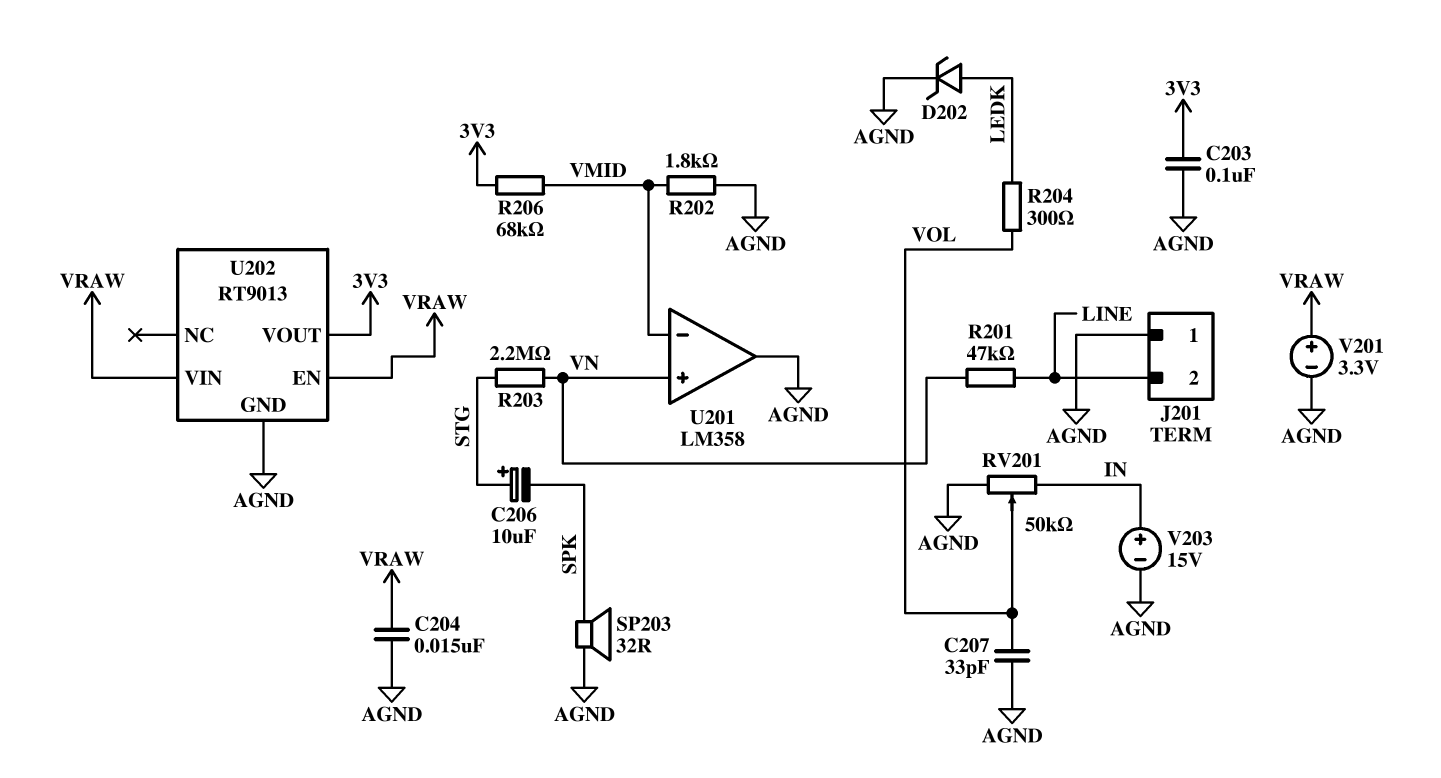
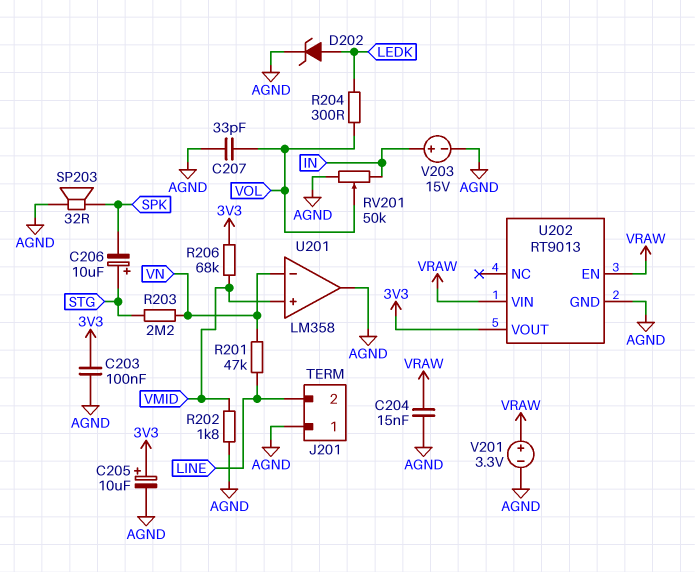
C205: none -> 10uF (plus 3V3, minus AGND)
U201 pin in+: VN -> VMID
U201 pin in-: VMID -> VN

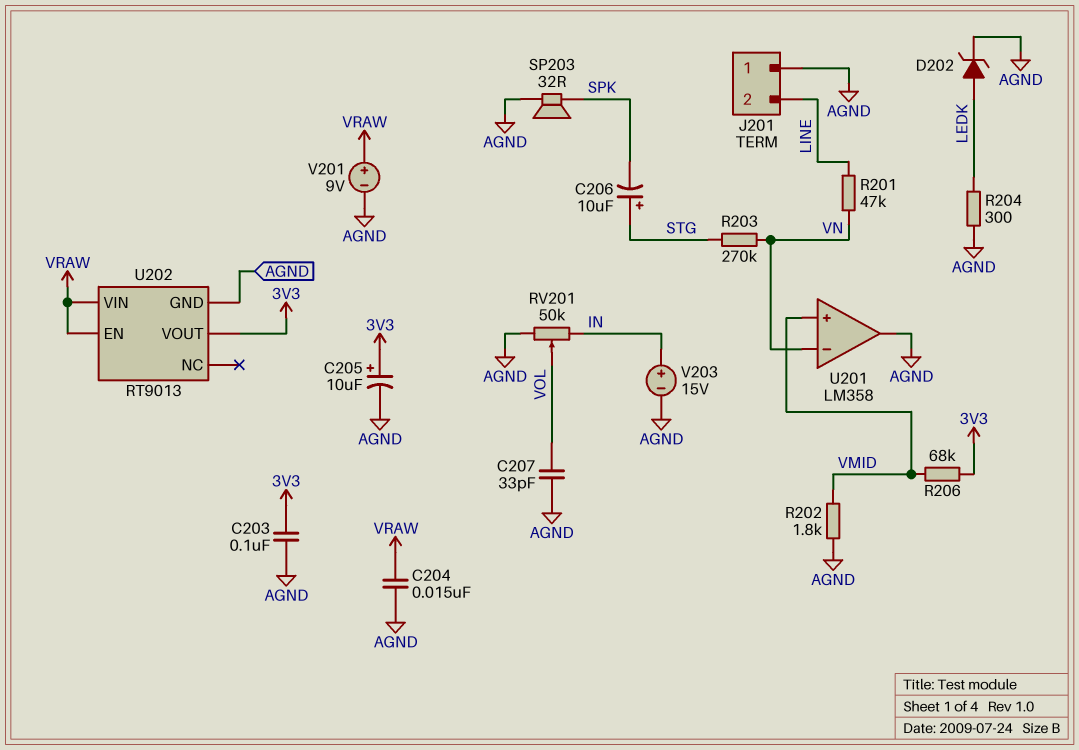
R203: 2.2M (STG, VN) -> 270k (STG, VN)
R204: 300 (LEDK, VOL) -> 300 (AGND, LEDK)
V201: 3.3V (plus VRAW, minus AGND) -> 9V (plus VRAW, minus AGND)

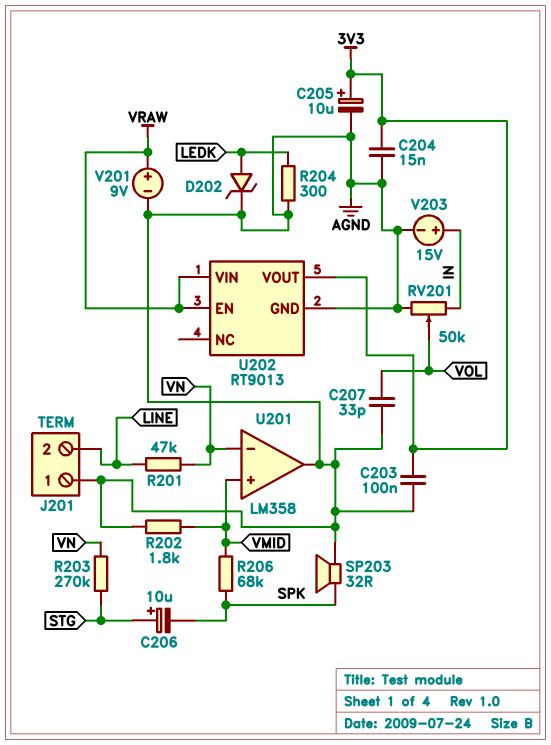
C204: 15nF (AGND, VRAW) -> 15nF (3V3, AGND)
R206: 68k (3V3, VMID) -> 68k (SPK, VMID)

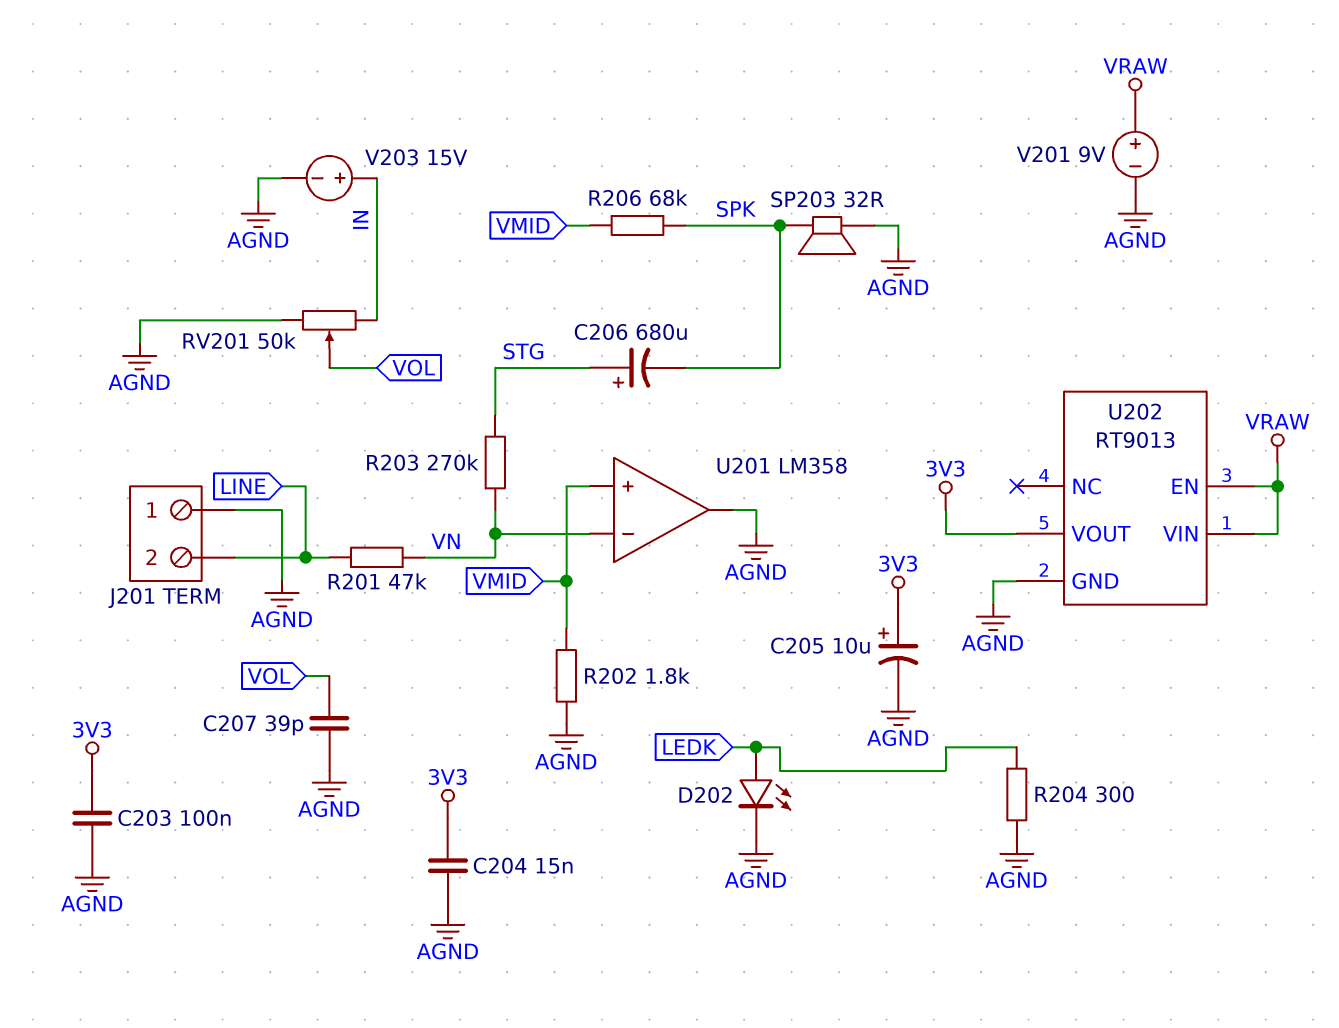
C206: 10uF (plus STG, minus SPK) -> 680uF (plus STG, minus SPK)
C207: 33pF (AGND, VOL) -> 39pF (AGND, VOL)
D202: zener (A LEDK, K AGND) -> LED (A LEDK, K AGND)

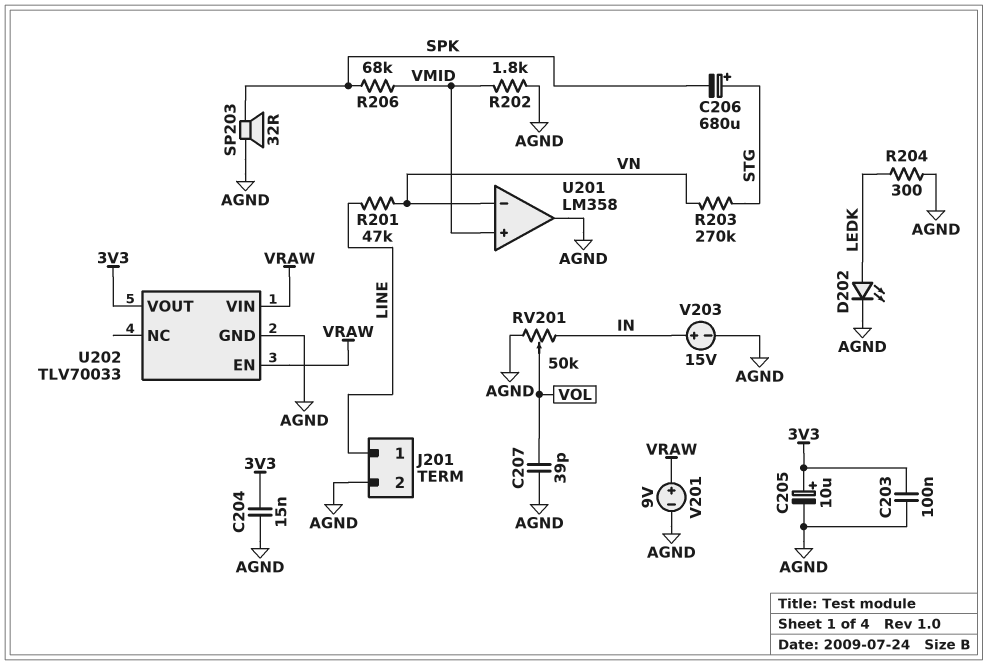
J201 pin 1: AGND -> LINE
J201 pin 2: LINE -> AGND
U202: RT9013 -> TLV70033

